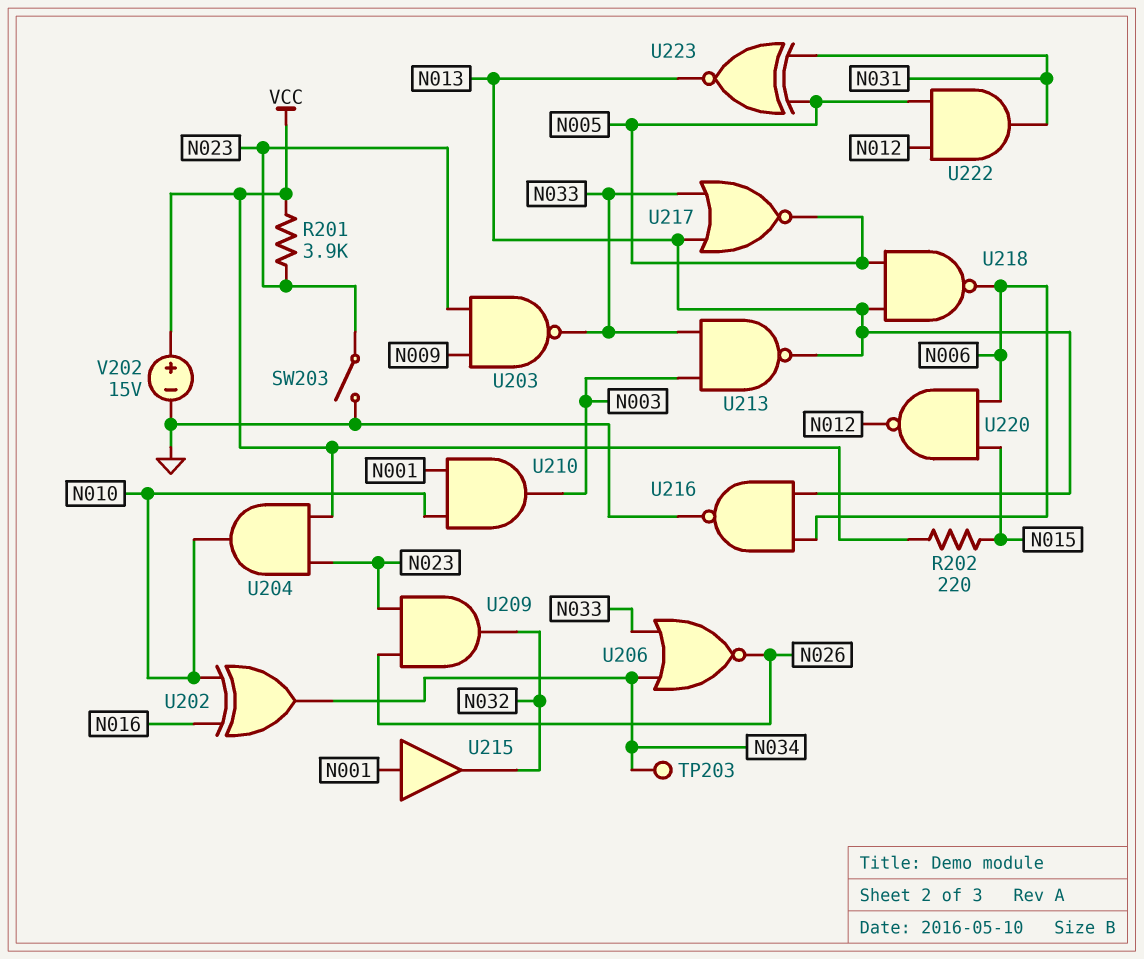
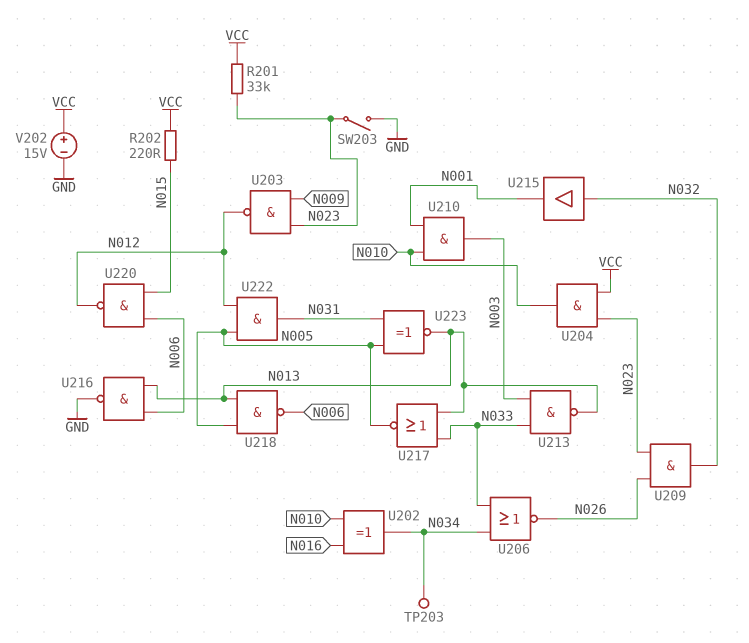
R201: 3.9k (N023, VCC) -> 33k (N023, VCC)
U203: NAND (in N009, in N023, out N033) -> NAND (in N009, in N023, out N012)
U215: buffer (in N001, out N032) -> buffer (in N032, out N001)

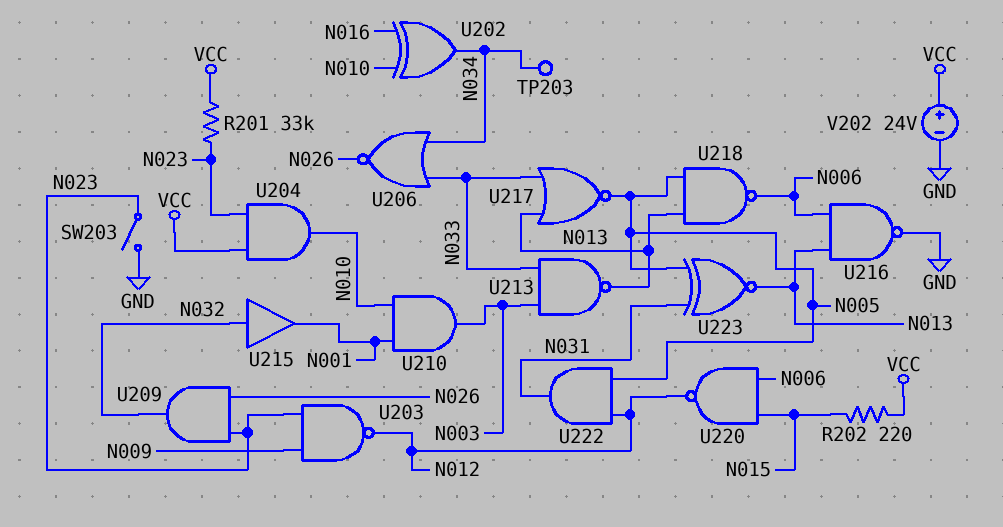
V202: 15V (plus VCC, minus GND) -> 24V (plus VCC, minus GND)

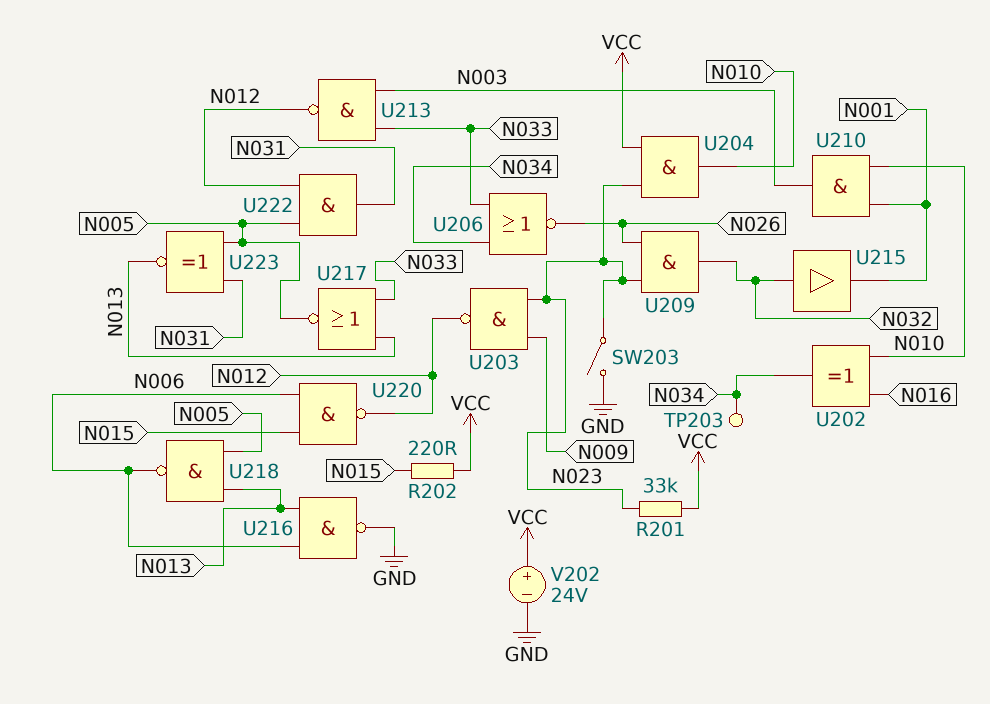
U213: NAND (in N003, in N033, out N013) -> NAND (in N003, in N033, out N012)

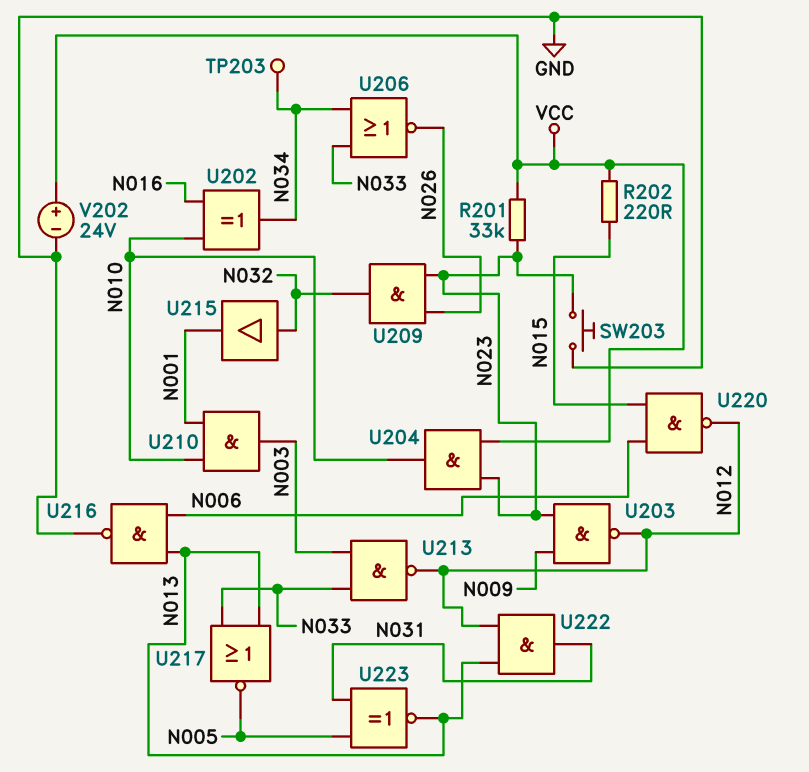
SW203: switch (GND, N023) -> button (GND, N023)
U218: NAND (in N005, in N013, out N006) -> none
U222: AND (in N005, in N012, out N031) -> AND (in N012, in N013, out N031)

